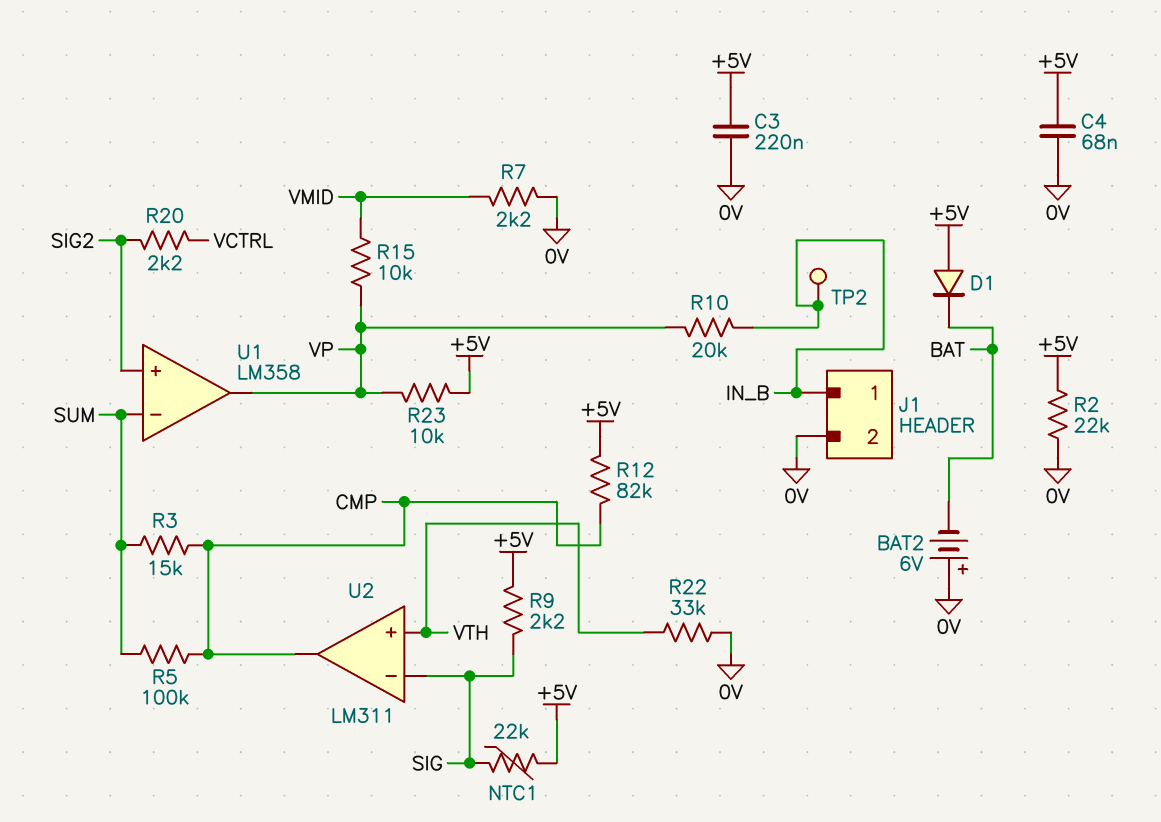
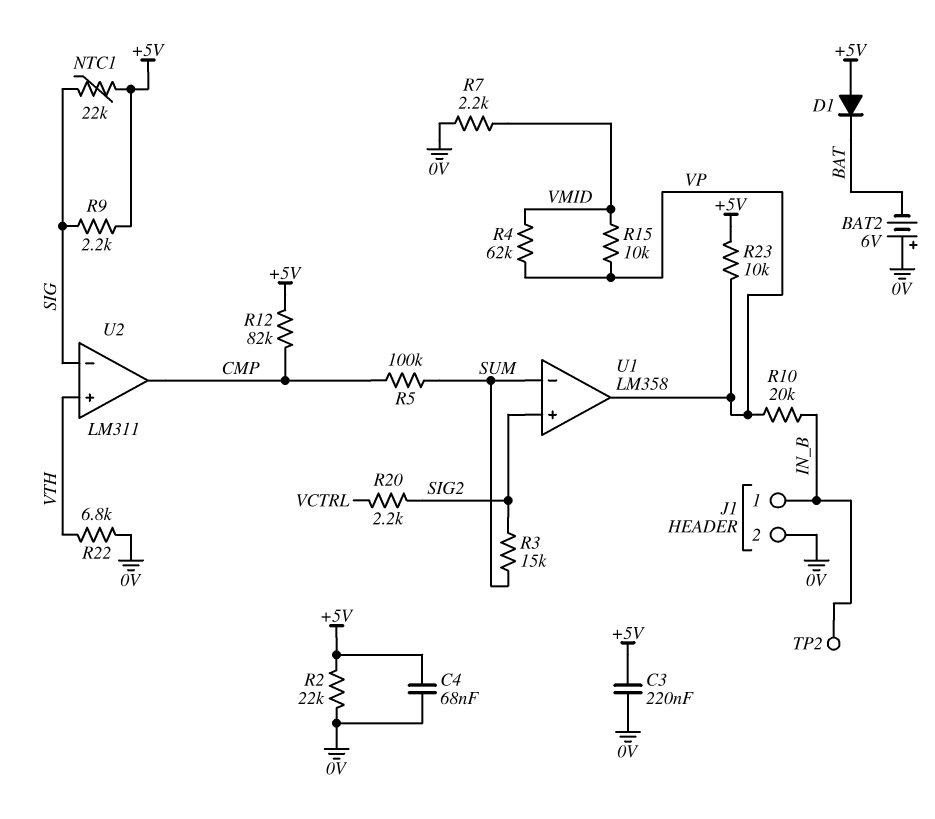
R3: 15k (CMP, SUM) -> 15k (SIG2, SUM)
R4: none -> 62k (VMID, VP)
R22: 33k (0V, VTH) -> 6.8k (0V, VTH)

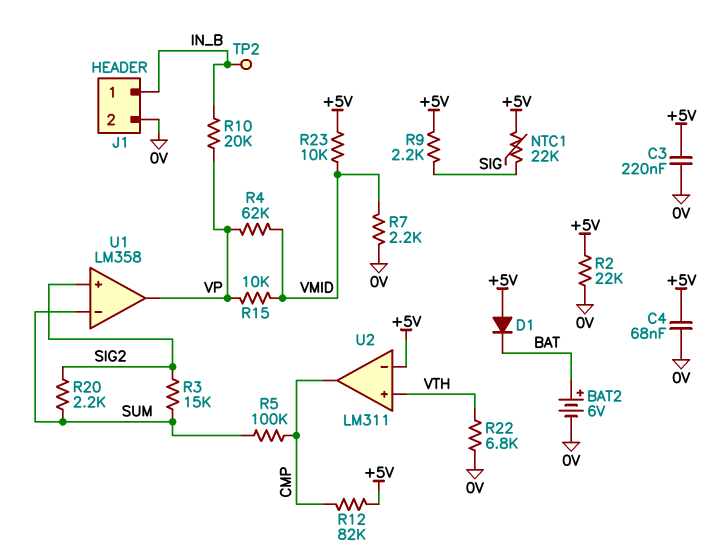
BAT2: 6V (plus 0V, minus BAT) -> 6V (plus BAT, minus 0V)
R20: 2.2k (SIG2, VCTRL) -> 2.2k (SIG2, SUM)
R23: 10k (+5V, VP) -> 10k (+5V, VMID)
U2 pin in-: SIG -> +5V

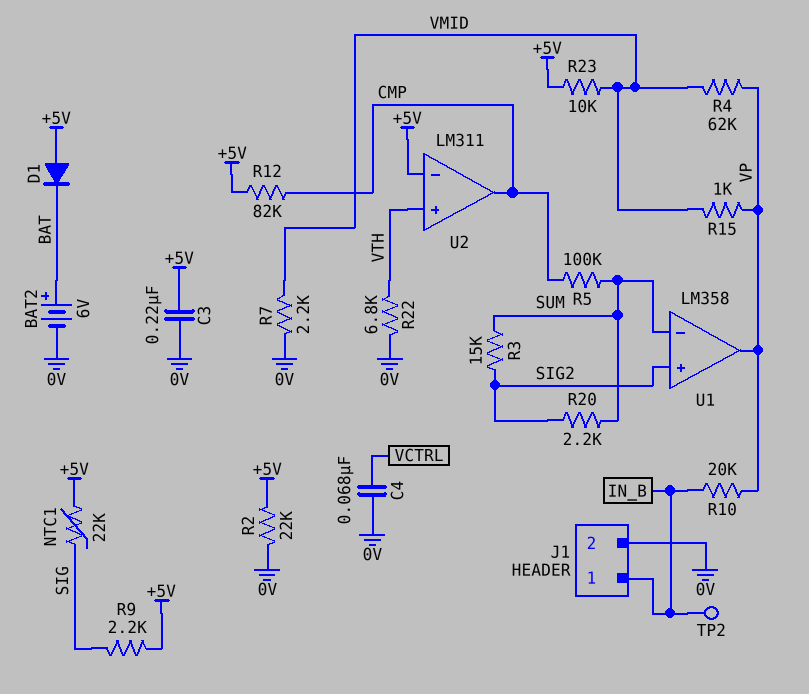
C4: 68nF (+5V, 0V) -> 68nF (0V, VCTRL)
R15: 10k (VMID, VP) -> 1k (VMID, VP)

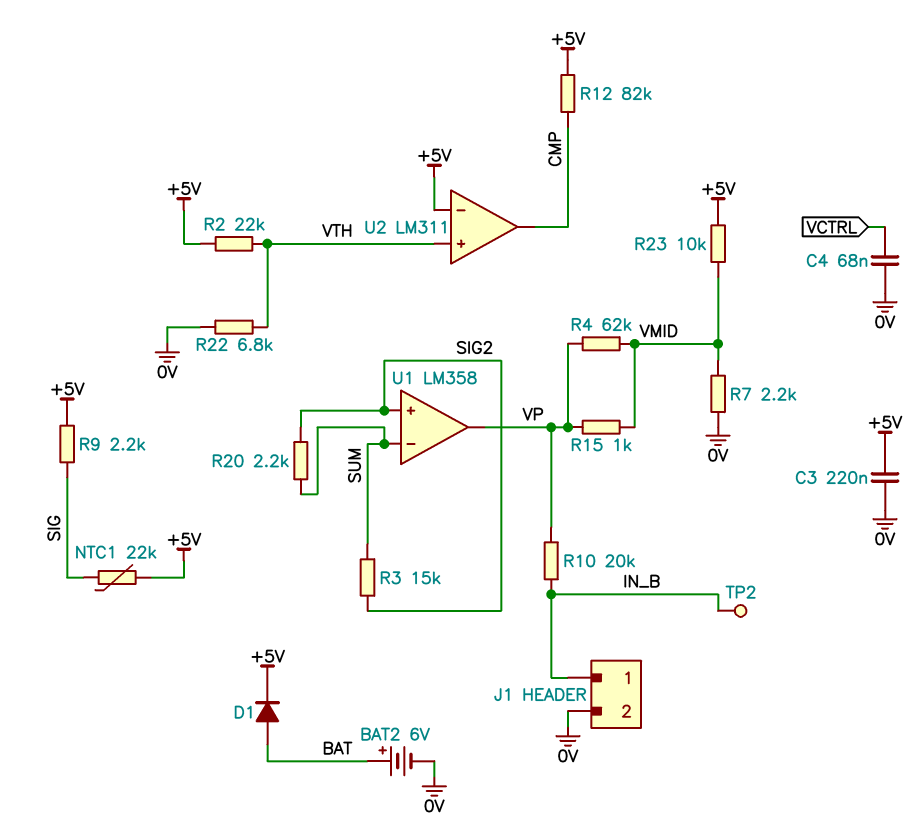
D1: diode (A +5V, K BAT) -> diode (A BAT, K +5V)
R2: 22k (+5V, 0V) -> 22k (+5V, VTH)
R5: 100k (CMP, SUM) -> none

